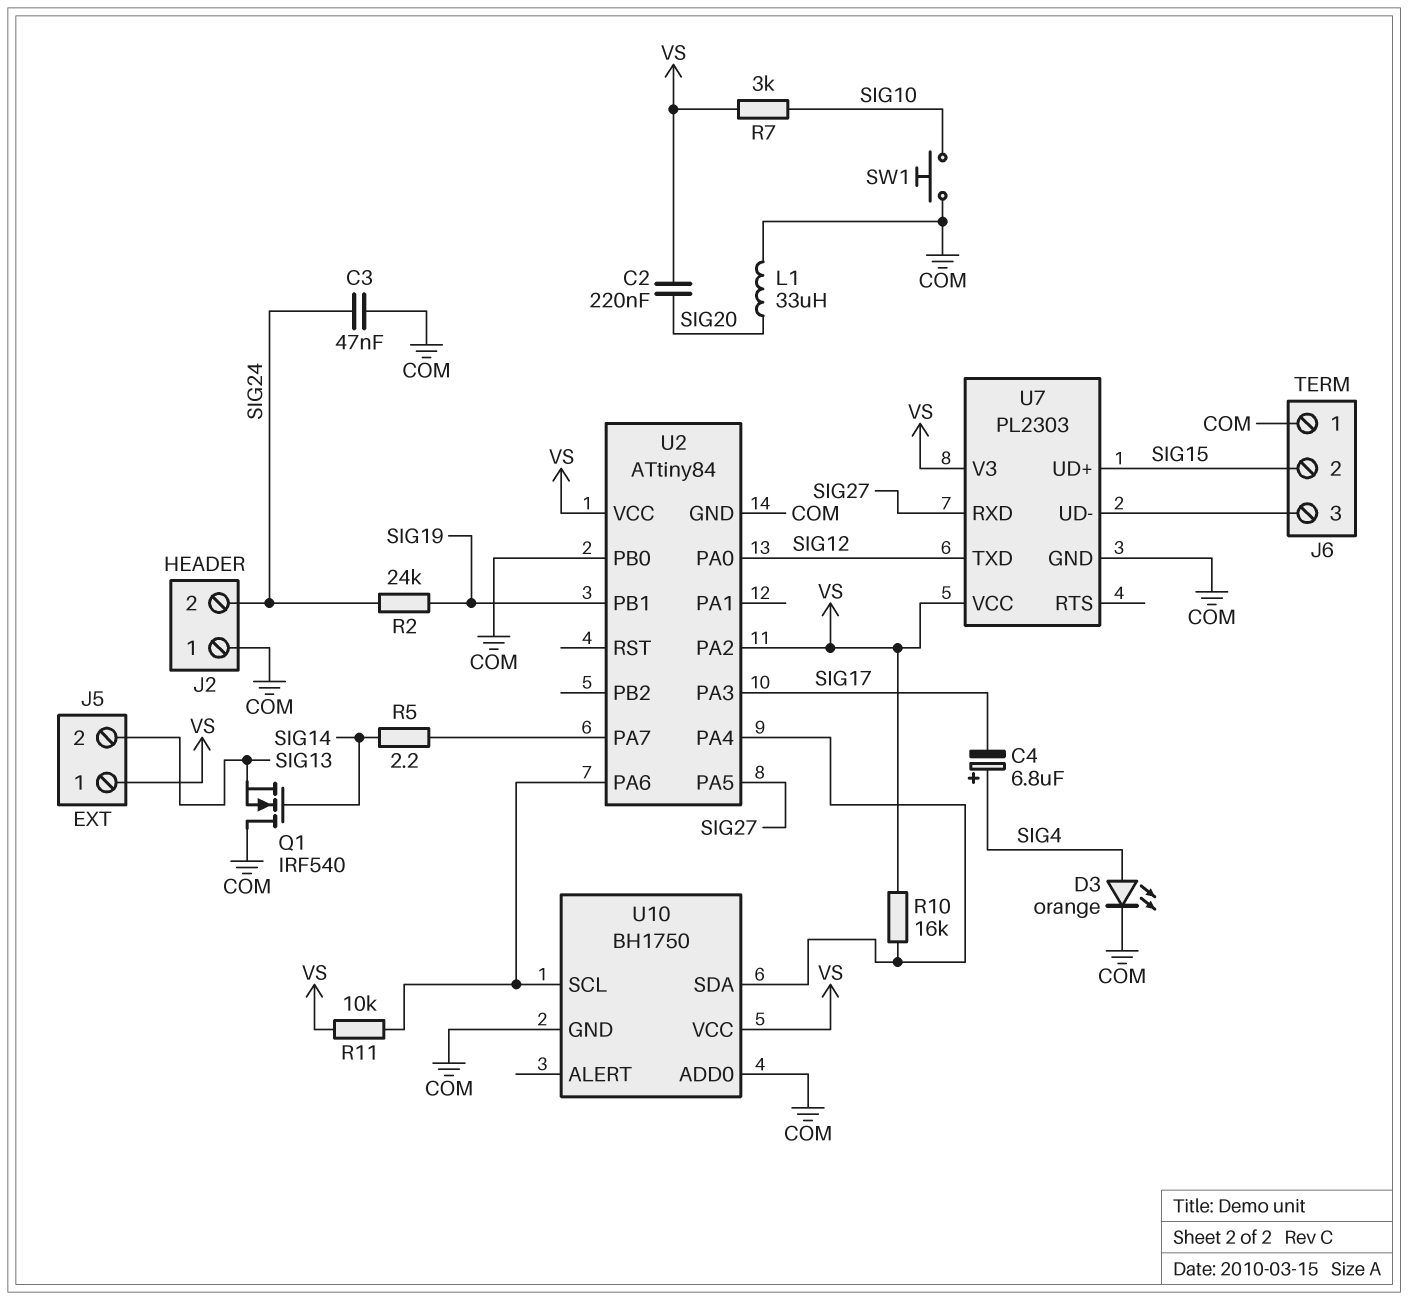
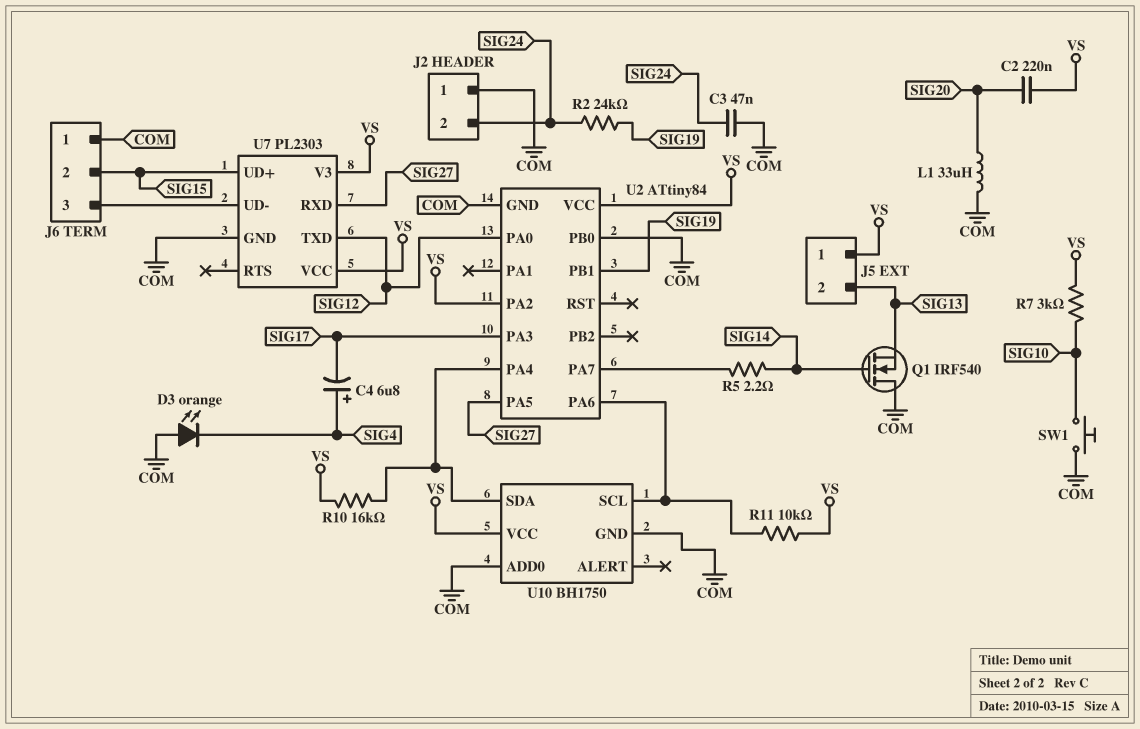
D3: LED orange (A SIG4, K COM) -> LED orange (A COM, K SIG4)

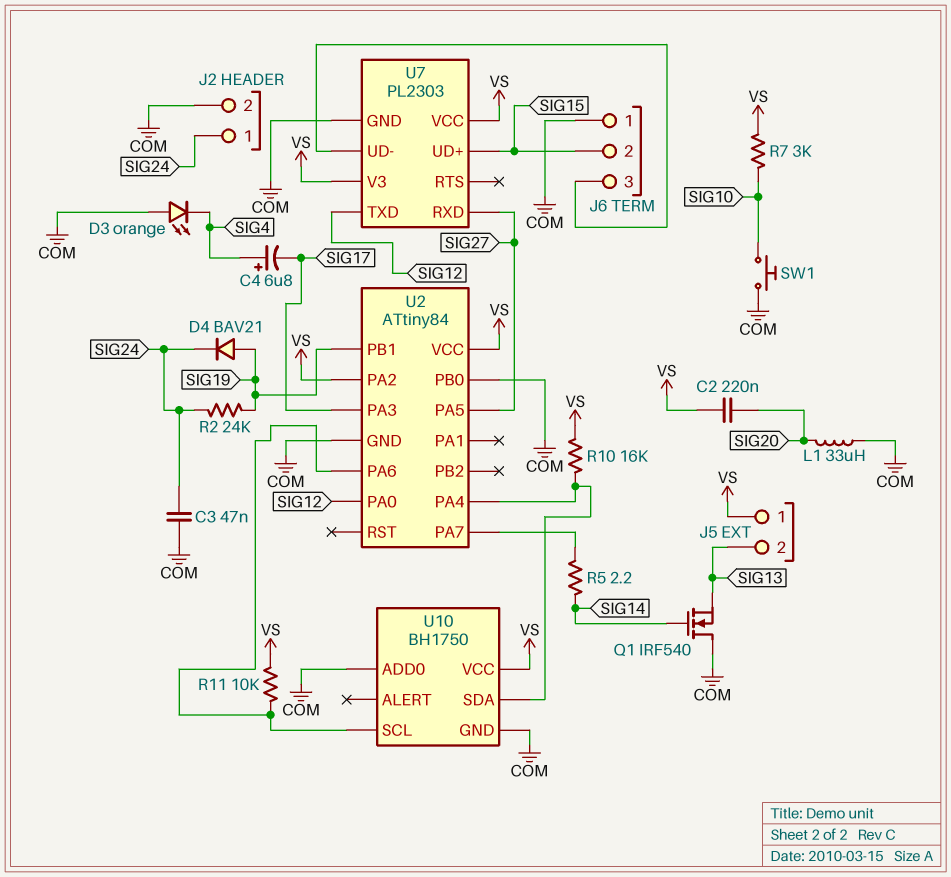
D4: none -> diode BAV21 (A SIG19, K SIG24)
J2 pin 1: COM -> SIG24
J2 pin 2: SIG24 -> COM

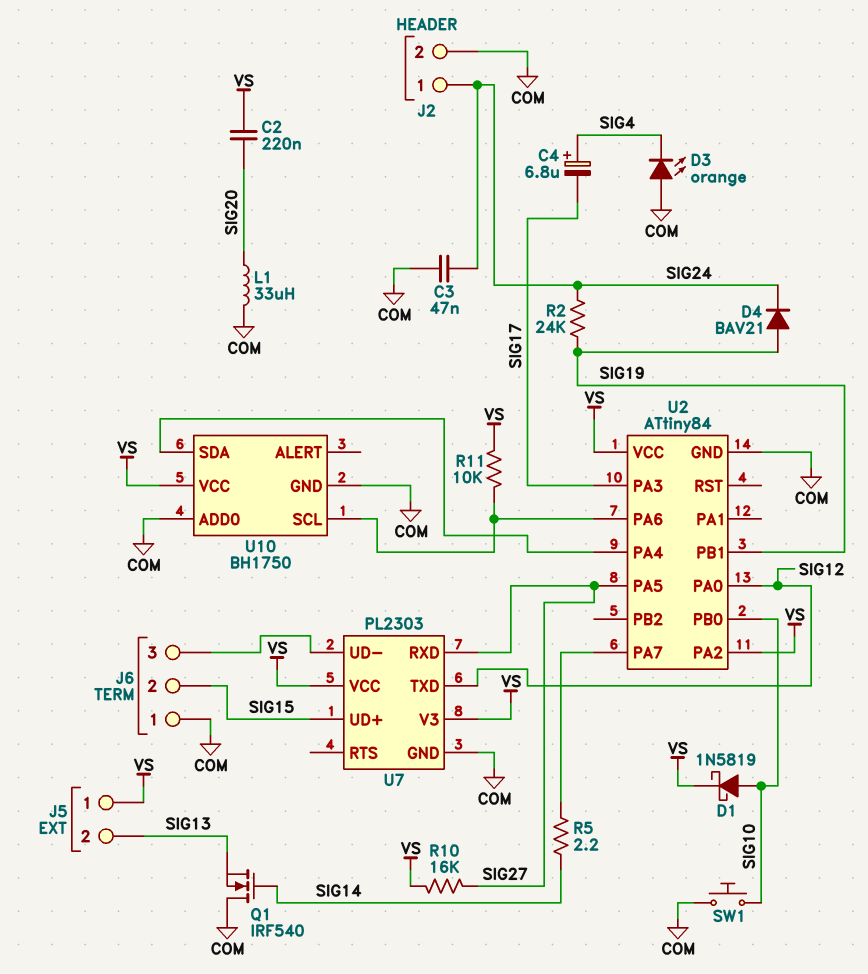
D1: none -> schottky 1N5819 (A SIG10, K VS)
R7: 3k (SIG10, VS) -> none
R10: 16k (U2/PA4, VS) -> 16k (SIG27, VS)
U2 pin PB0: COM -> SIG10

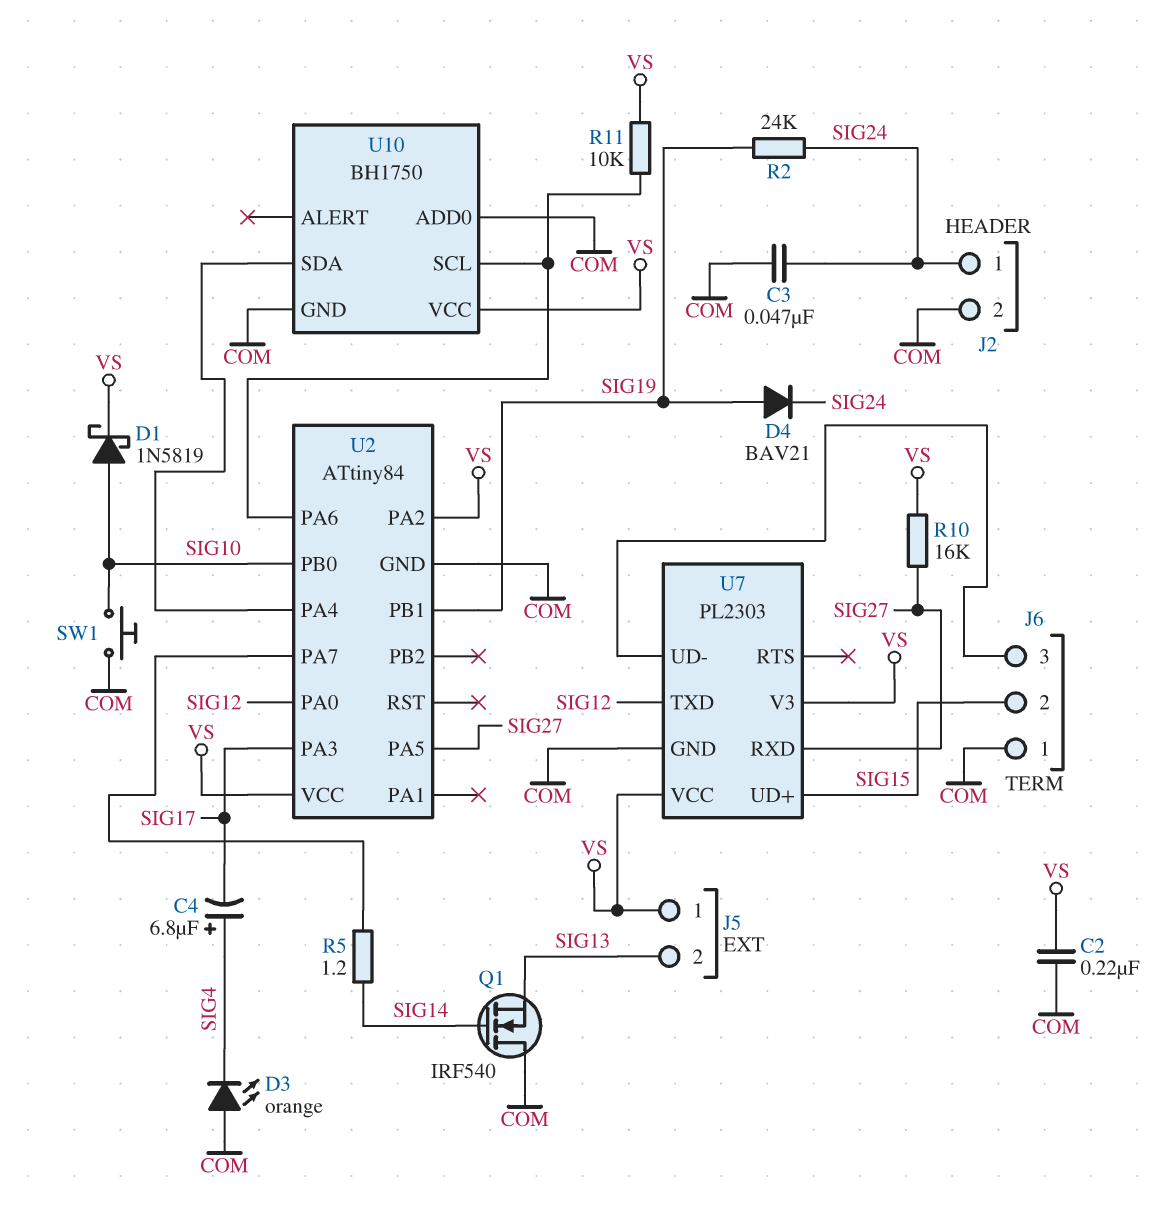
C2: 220nF (SIG20, VS) -> 220nF (COM, VS)
L1: 33uH (COM, SIG20) -> none
R5: 2.2 (SIG14, U2/PA7) -> 1.2 (SIG14, U2/PA7)

